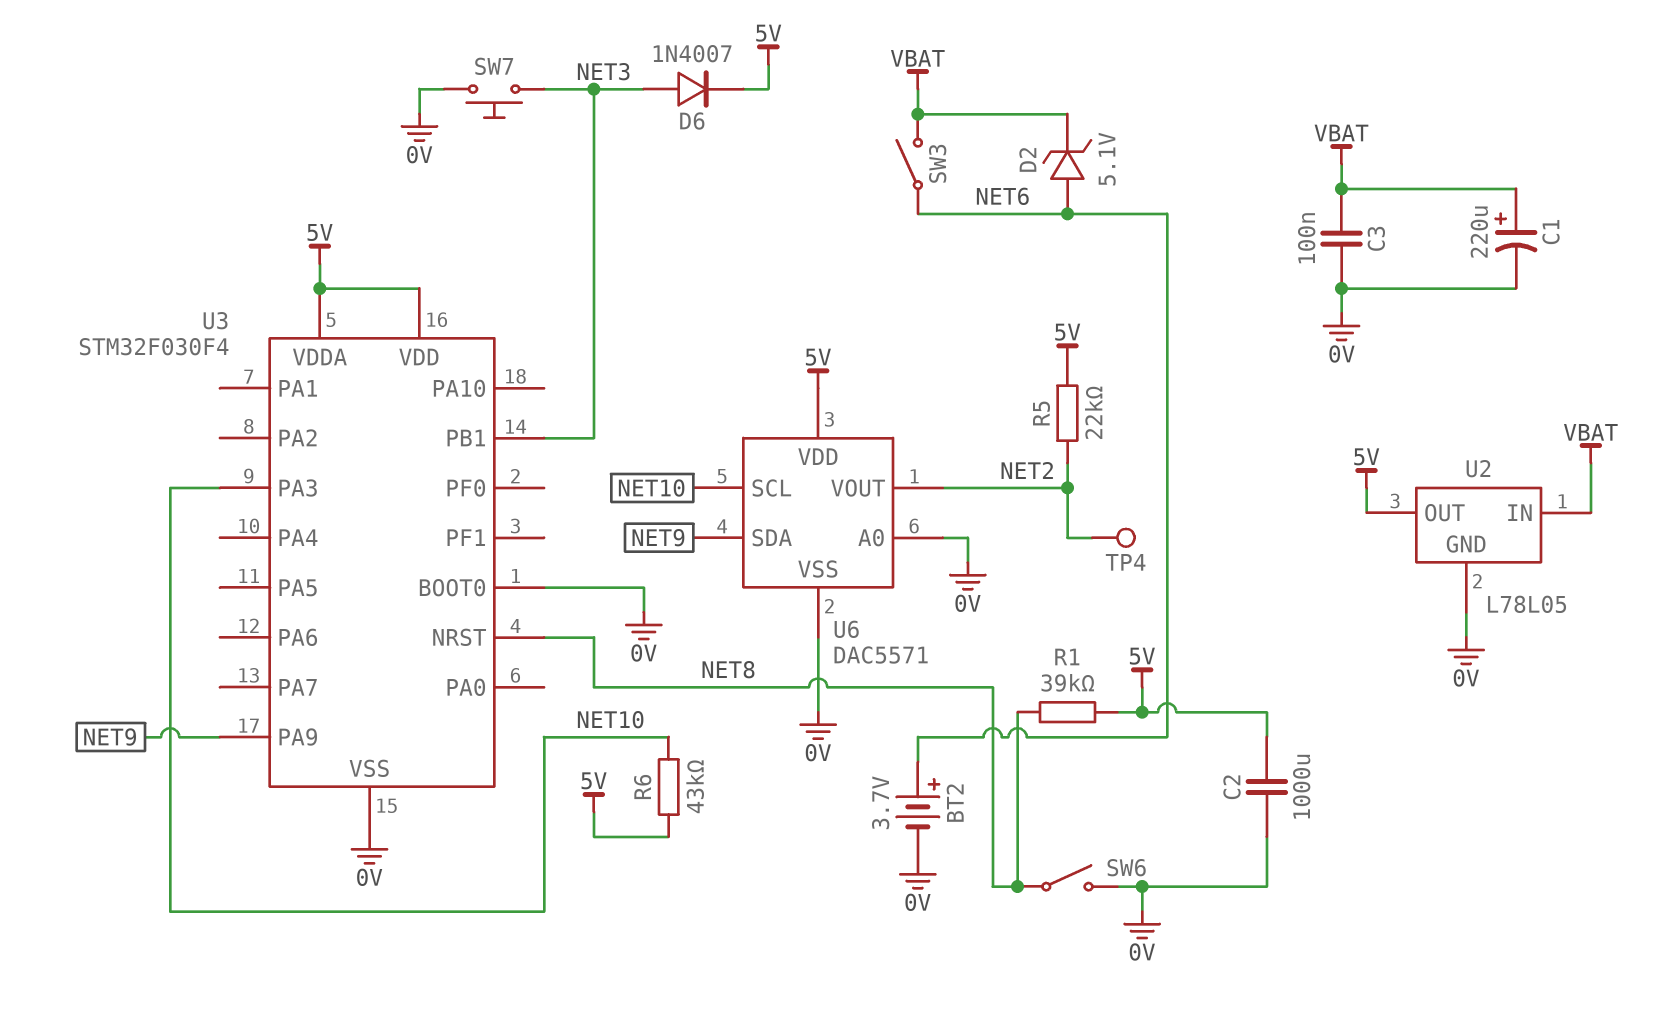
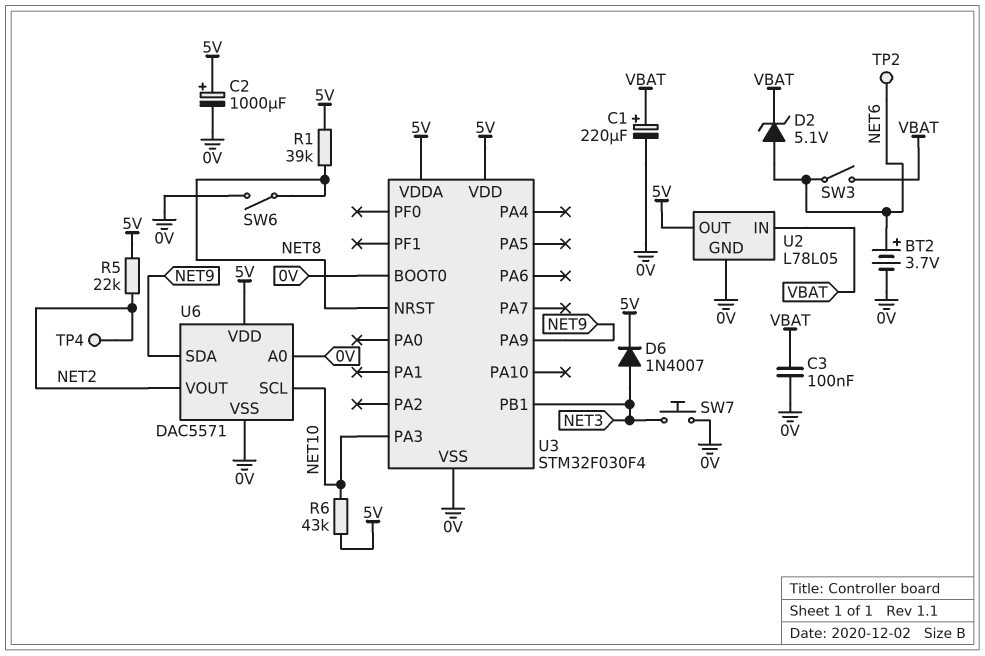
C2: 1000uF (0V, 5V) -> 1000uF (plus 5V, minus 0V)
TP2: none -> test point (NET6)

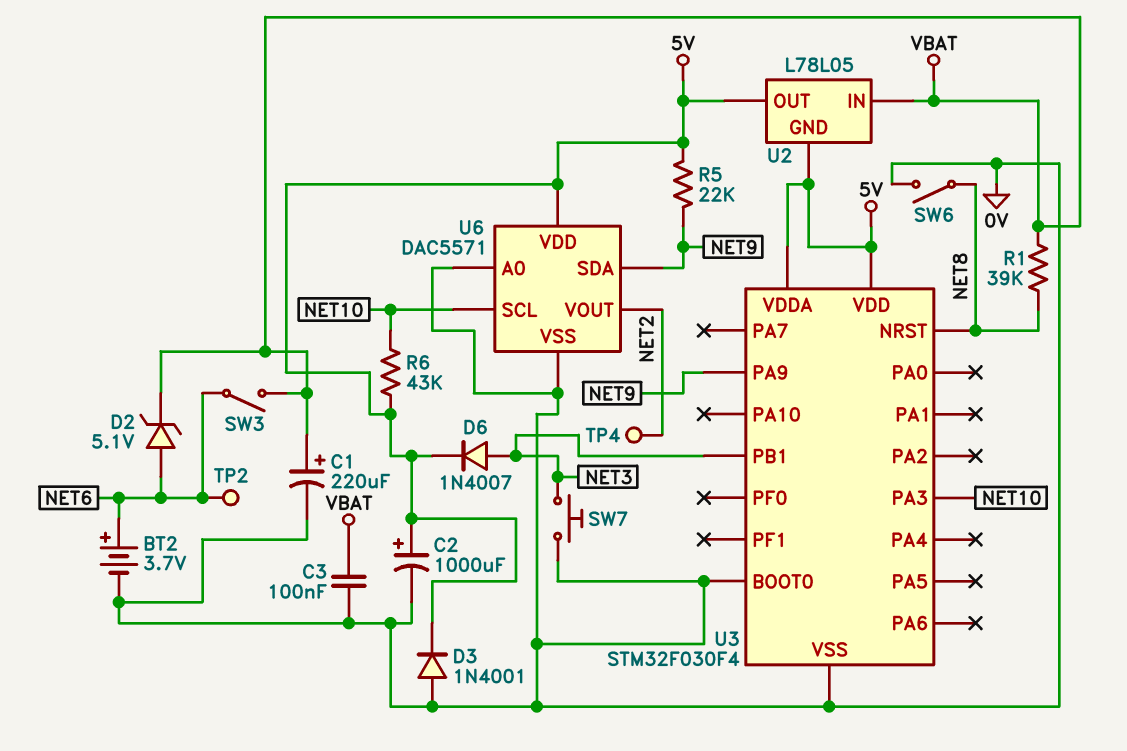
D3: none -> diode 1N4001 (A 0V, K 5V)
R1: 39k (5V, NET8) -> 39k (NET8, VBAT)
R5: 22k (5V, NET2) -> 22k (5V, NET9)
U2 pin GND: 0V -> 5V

